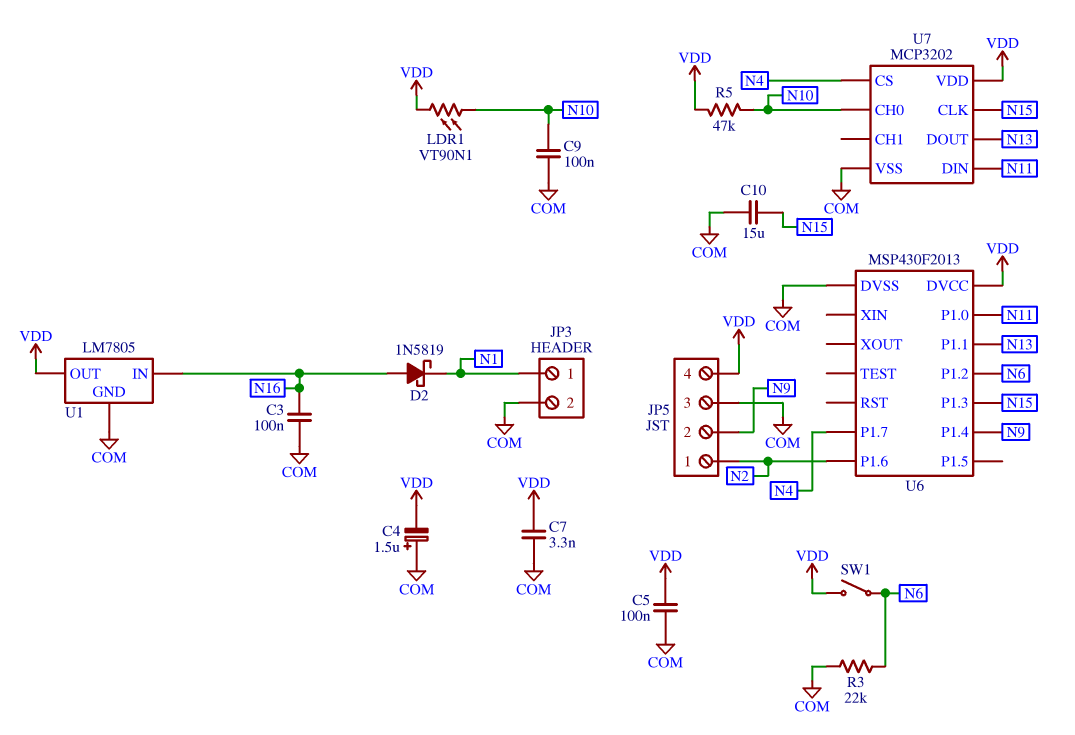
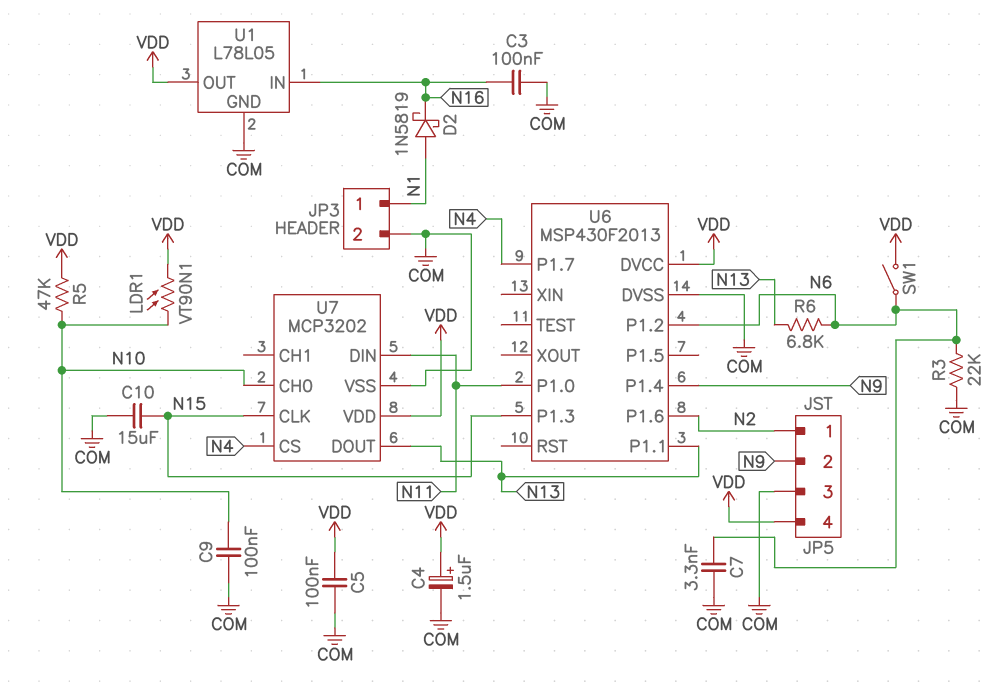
C4: 1.5uF (plus COM, minus VDD) -> 1.5uF (plus VDD, minus COM)
C7: 3.3nF (COM, VDD) -> 3.3nF (COM, N6)
D2: schottky 1N5819 (A N16, K N1) -> schottky 1N5819 (A N1, K N16)
R6: none -> 6.8k (N6, N13)
U1: LM7805 -> L78L05

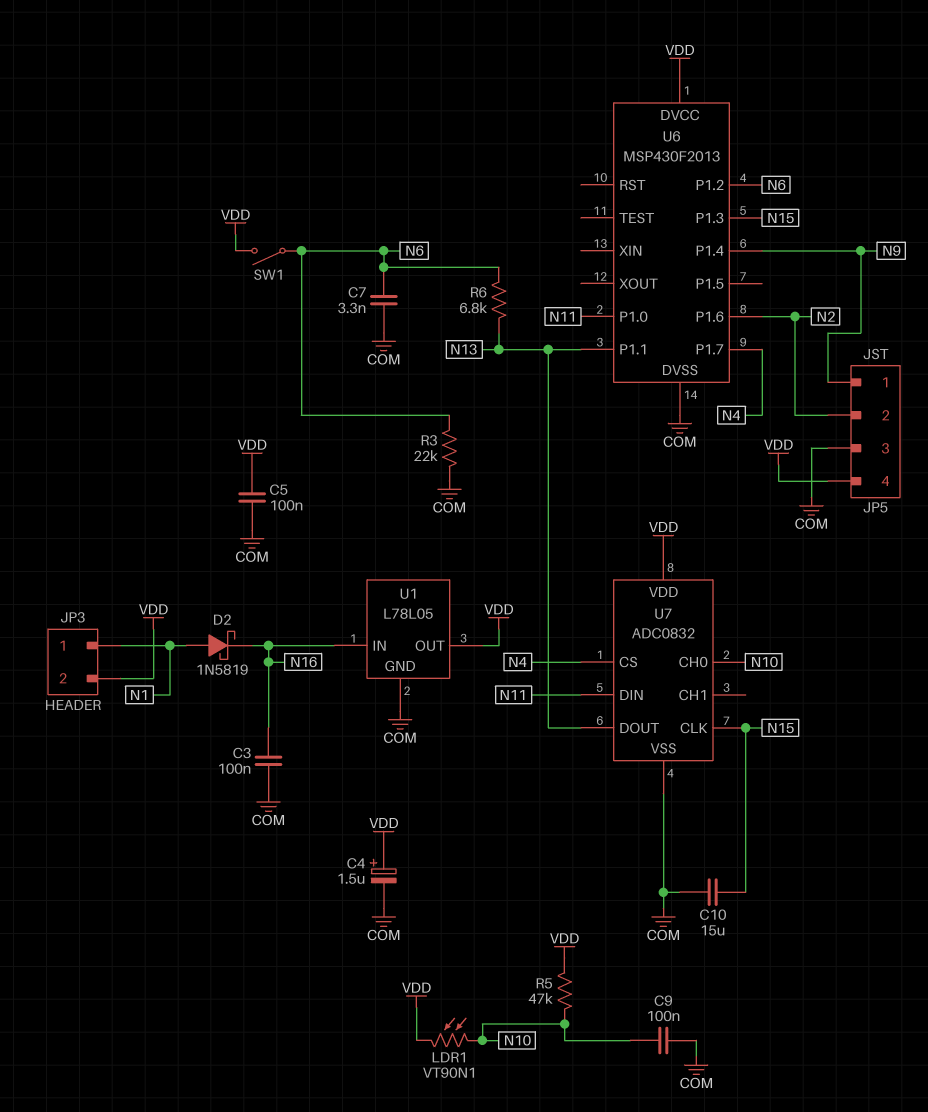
JP3 pin 2: COM -> VDD
JP5 pin 1: N2 -> N9
JP5 pin 2: N9 -> N2
U7: MCP3202 -> ADC0832

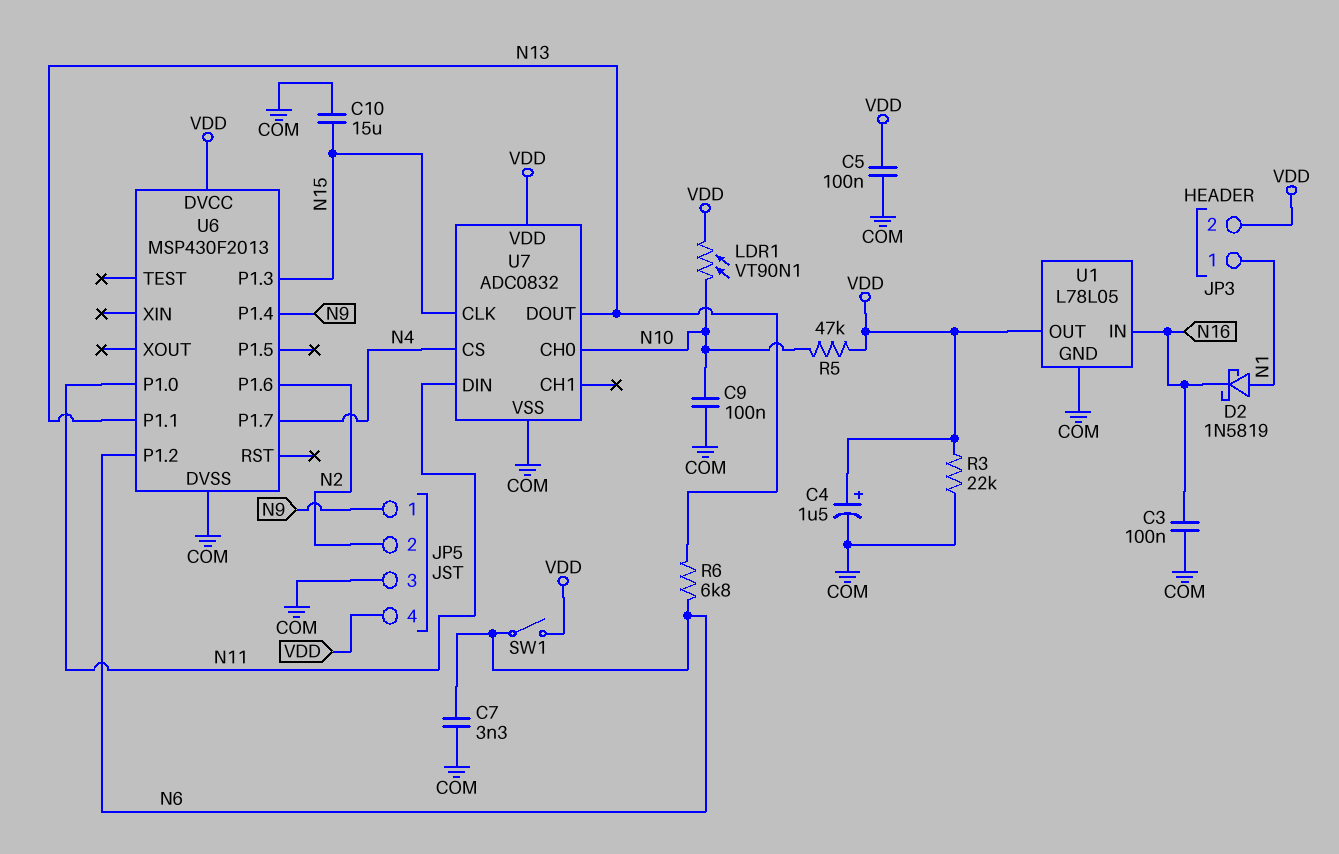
R3: 22k (COM, N6) -> 22k (COM, VDD)

